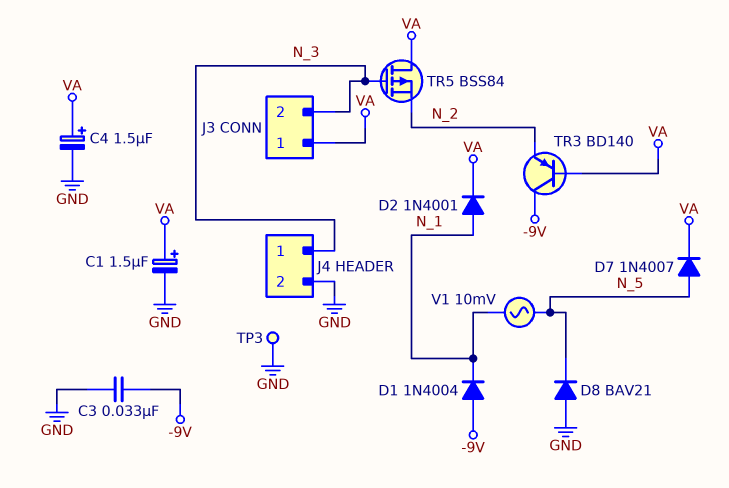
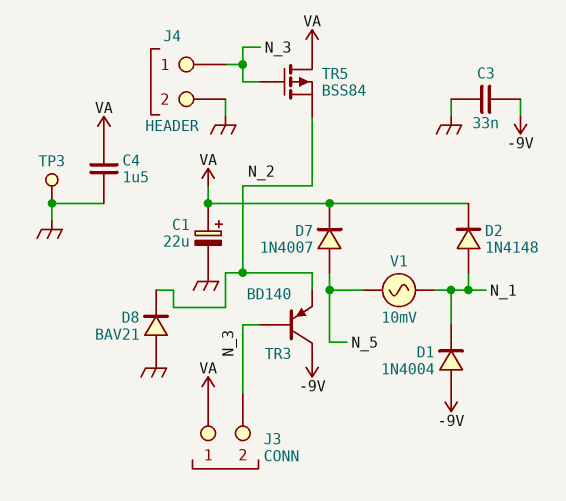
C1: 1.5uF (plus VA, minus GND) -> 22uF (plus VA, minus GND)
C4: 1.5uF (plus VA, minus GND) -> 1.5uF (GND, VA)
D2: diode 1N4001 (A N_1, K VA) -> diode 1N4148 (A N_1, K VA)
D8: diode BAV21 (A GND, K N_5) -> diode BAV21 (A GND, K N_2)
TR3: PNP BD140 (B VA, C -9V, E N_2) -> PNP BD140 (B N_3, C -9V, E N_2)

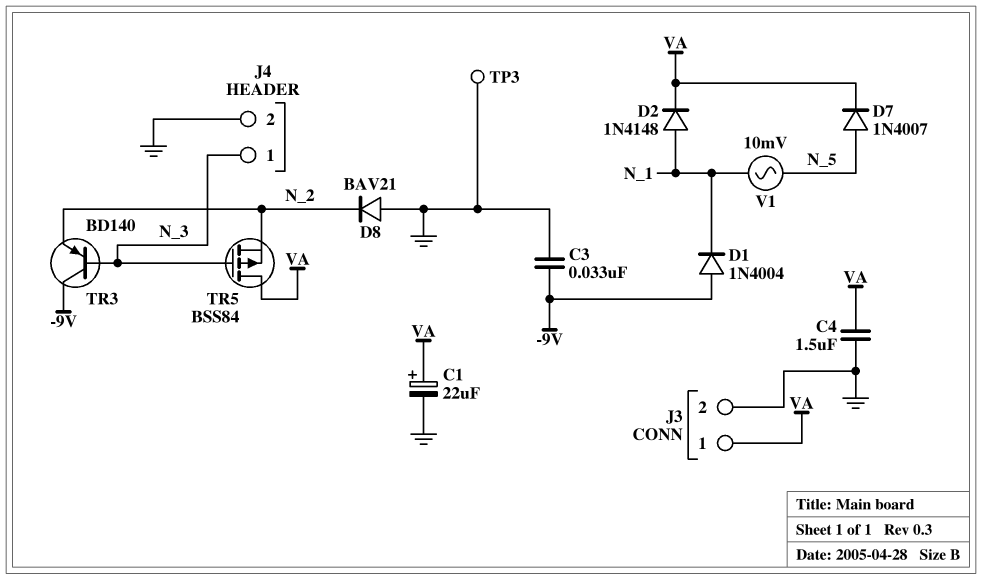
J3 pin 2: N_3 -> GND

